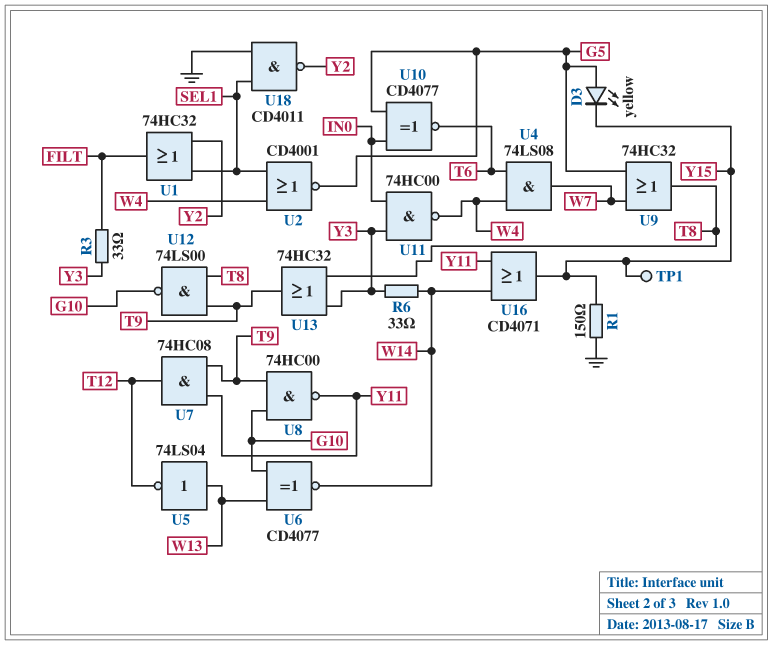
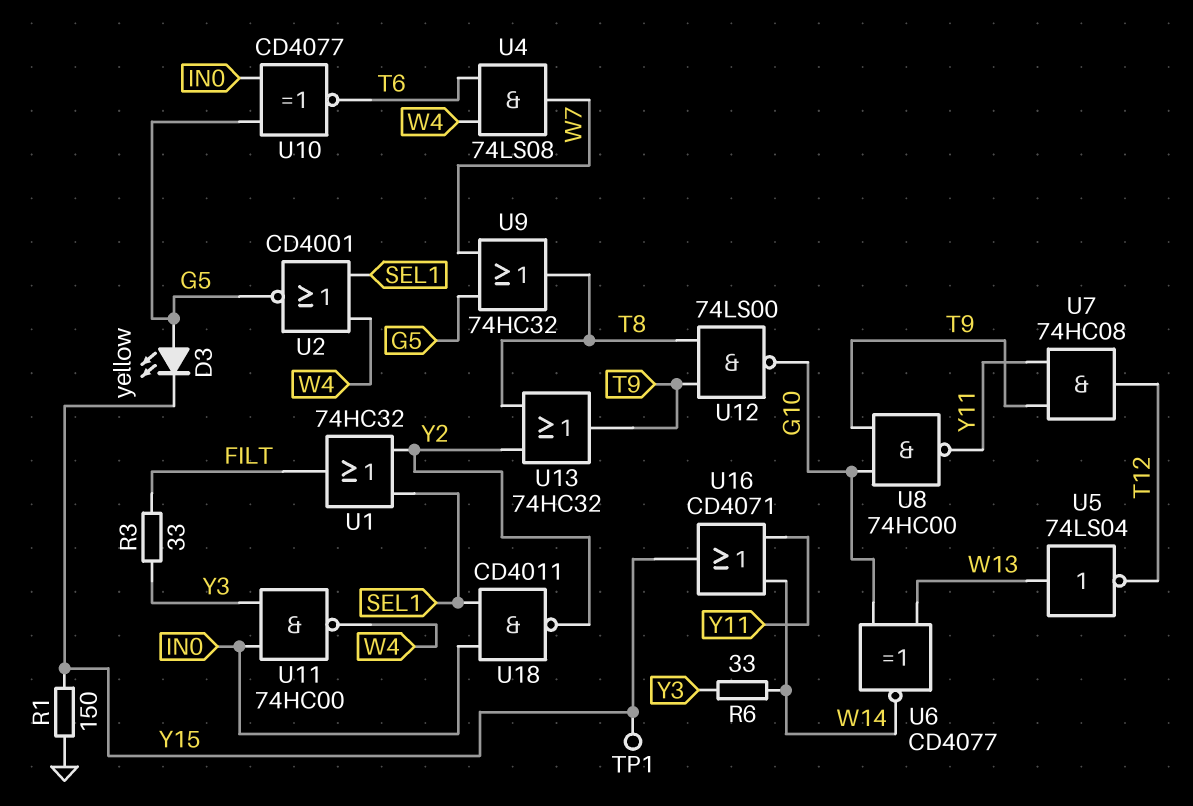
U13: OR 74HC32 (in T8, in Y3, out T9) -> OR 74HC32 (in T8, in Y2, out T9)
U18: NAND CD4011 (in GND, in SEL1, out Y2) -> NAND CD4011 (in IN0, in SEL1, out Y2)

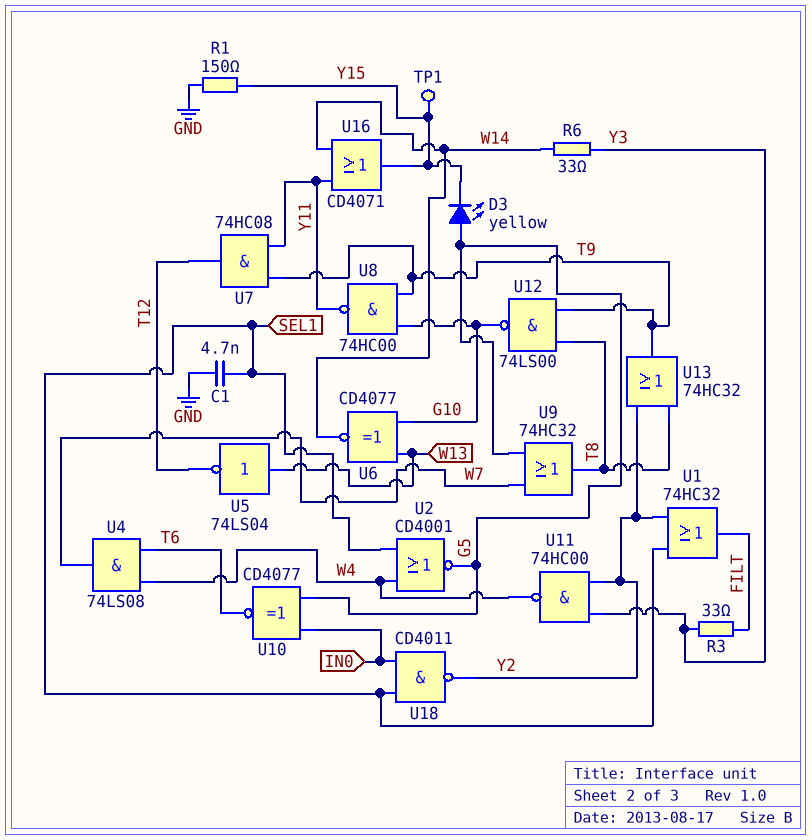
C1: none -> 4.7nF (GND, SEL1)
U11: NAND 74HC00 (in IN0, in Y3, out W4) -> NAND 74HC00 (in Y2, in Y3, out W4)

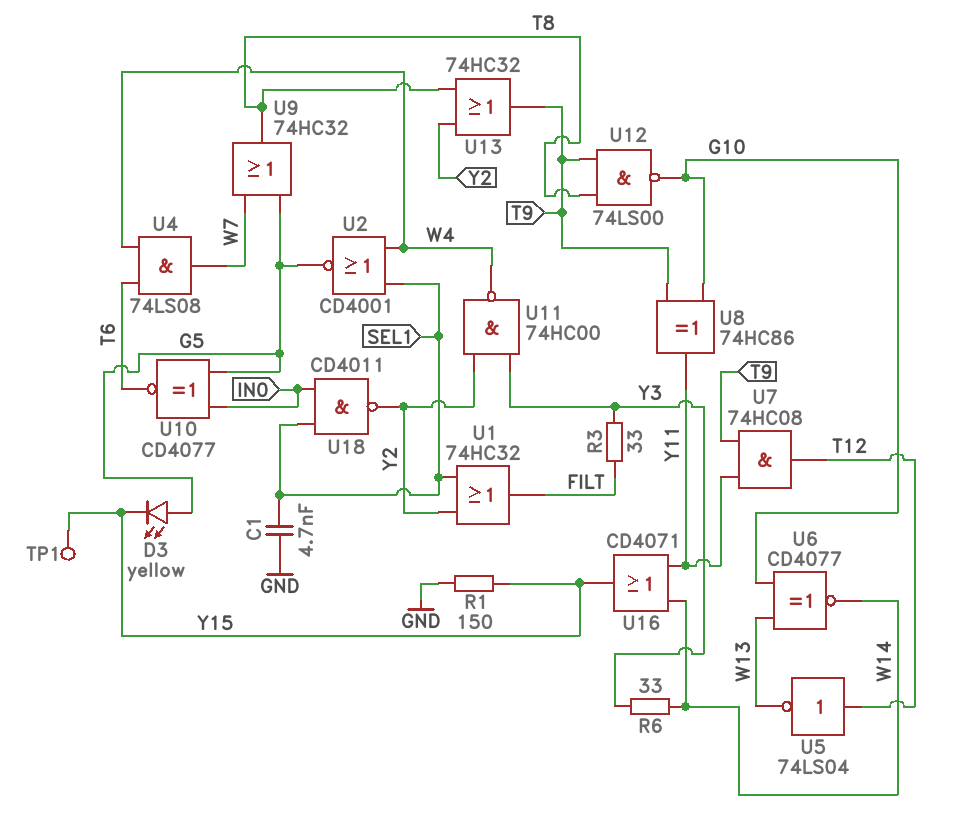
U5: NOT 74LS04 (in W13, out T12) -> NOT 74LS04 (in T12, out W13)
U8: NAND 74HC00 (in G10, in T9, out Y11) -> XOR 74HC86 (in G10, in T9, out Y11)

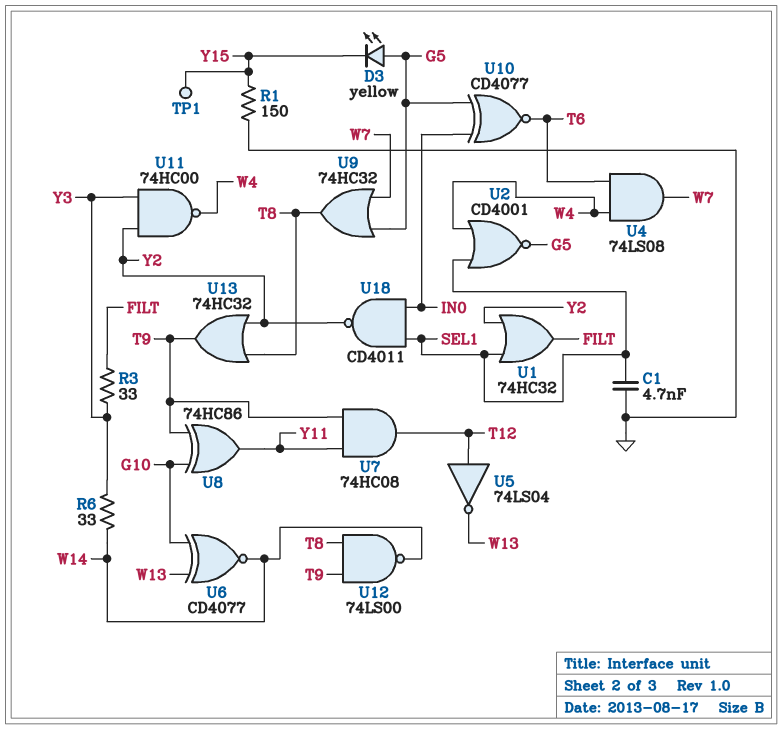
U12: NAND 74LS00 (in T8, in T9, out G10) -> NAND 74LS00 (in T8, in T9, out W14)
U16: OR CD4071 (in W14, in Y11, out Y15) -> none

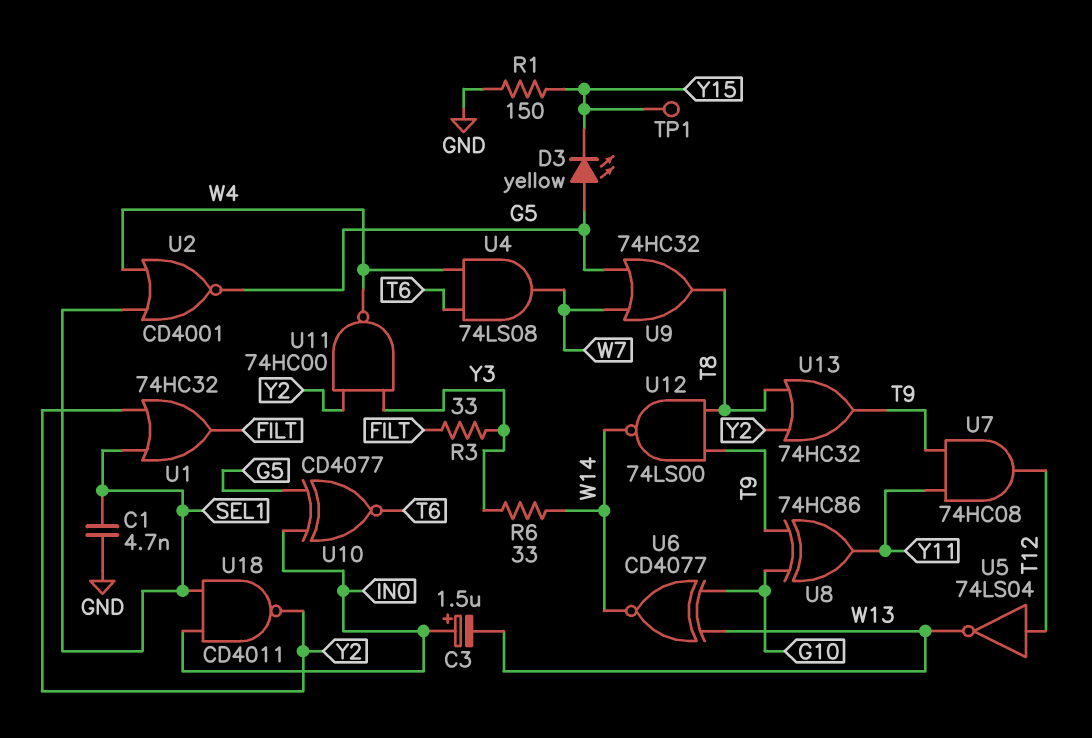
C3: none -> 1.5uF (plus IN0, minus W13)

